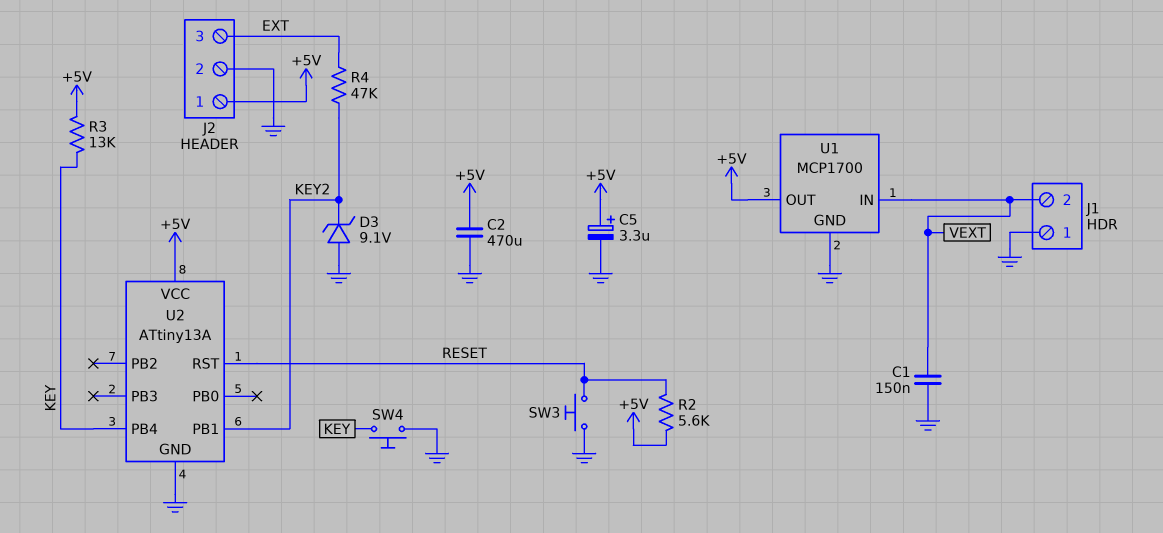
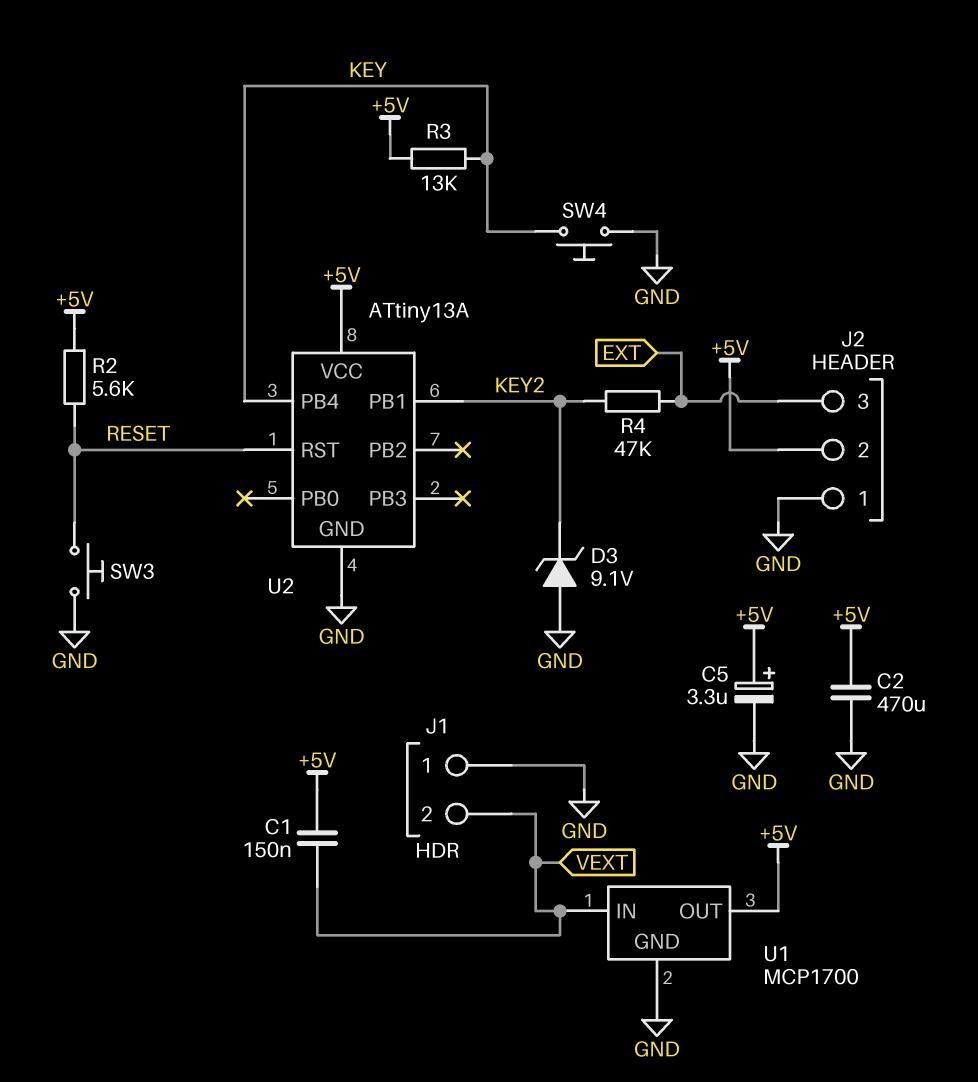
C1: 150nF (GND, VEXT) -> 150nF (+5V, VEXT)
J2 pin 1: +5V -> GND
J2 pin 2: GND -> +5V

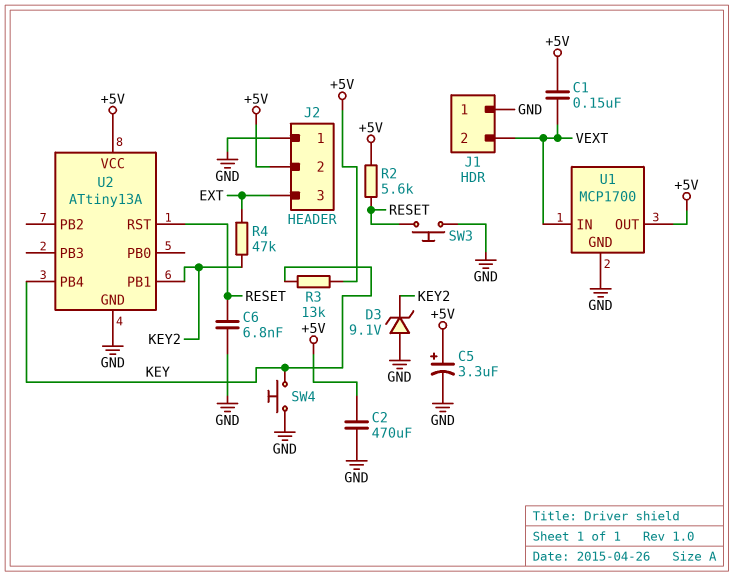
C6: none -> 6.8nF (GND, RESET)

